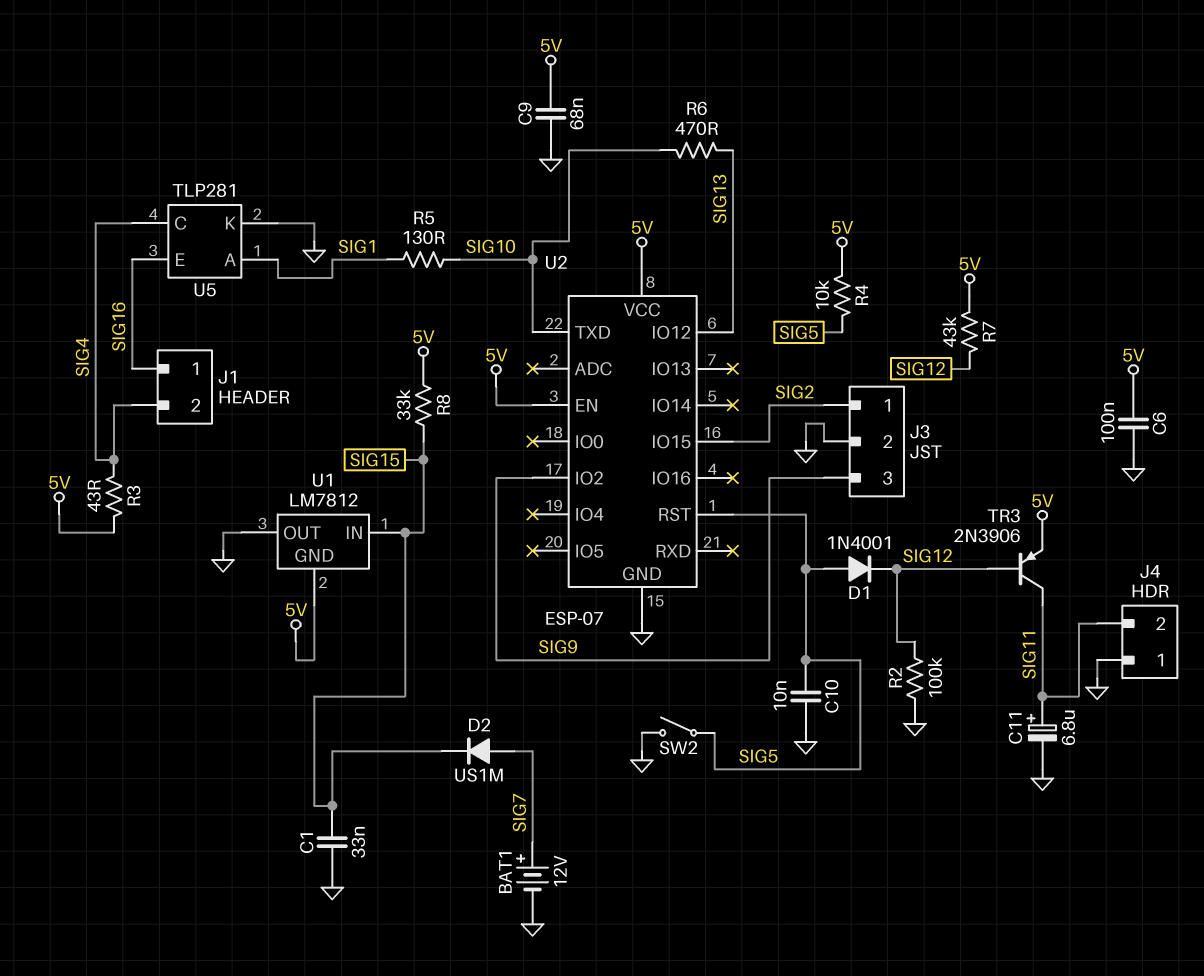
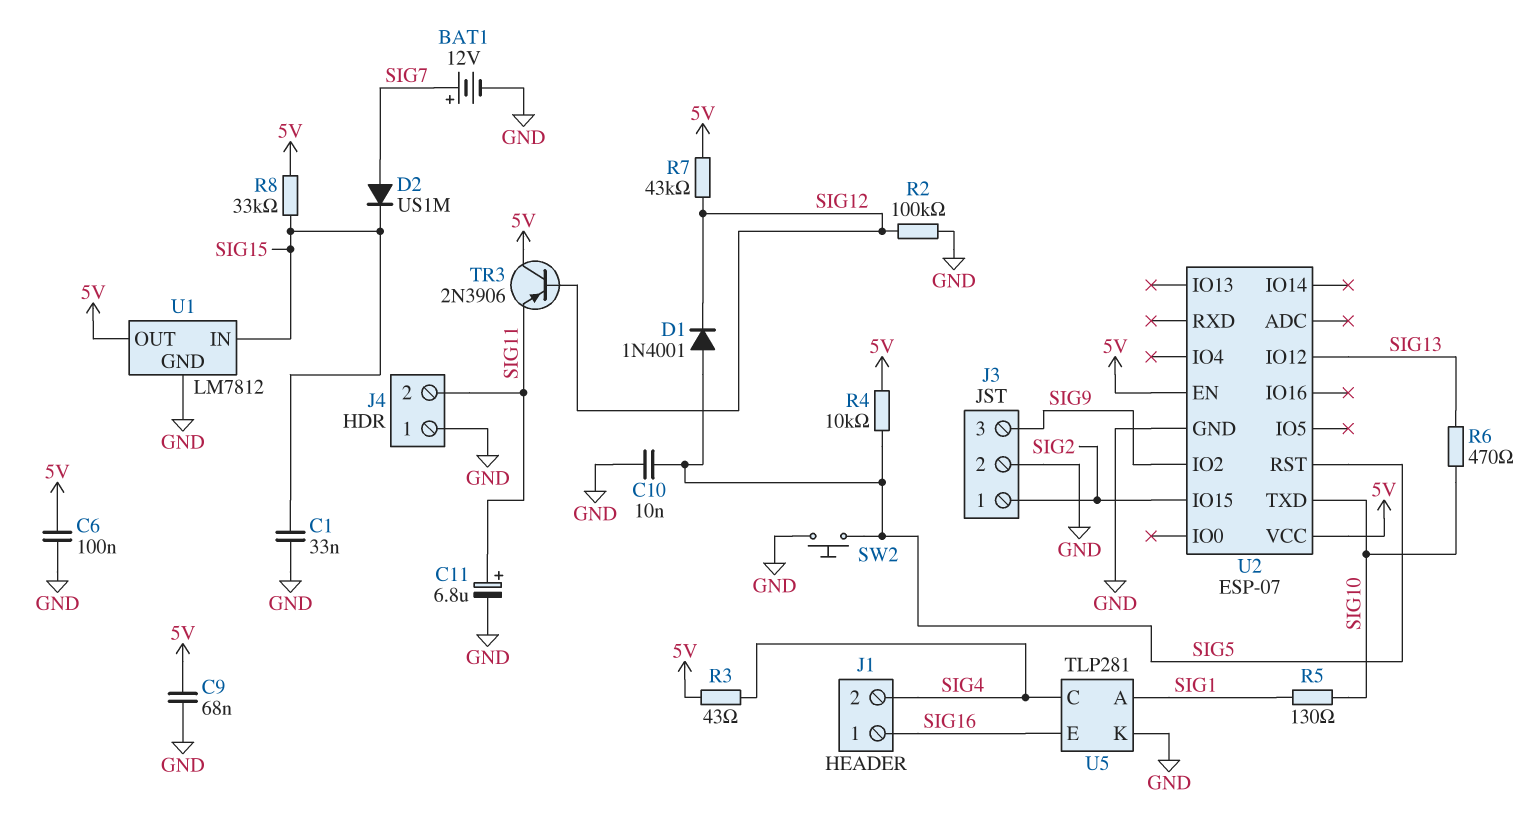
SW2: switch (GND, SIG5) -> button (GND, SIG5)
TR3: PNP 2N3906 (B SIG12, C SIG11, E 5V) -> PNP 2N3906 (B SIG12, C 5V, E SIG11)
U1 pin GND: 5V -> GND
U1 pin OUT: GND -> 5V

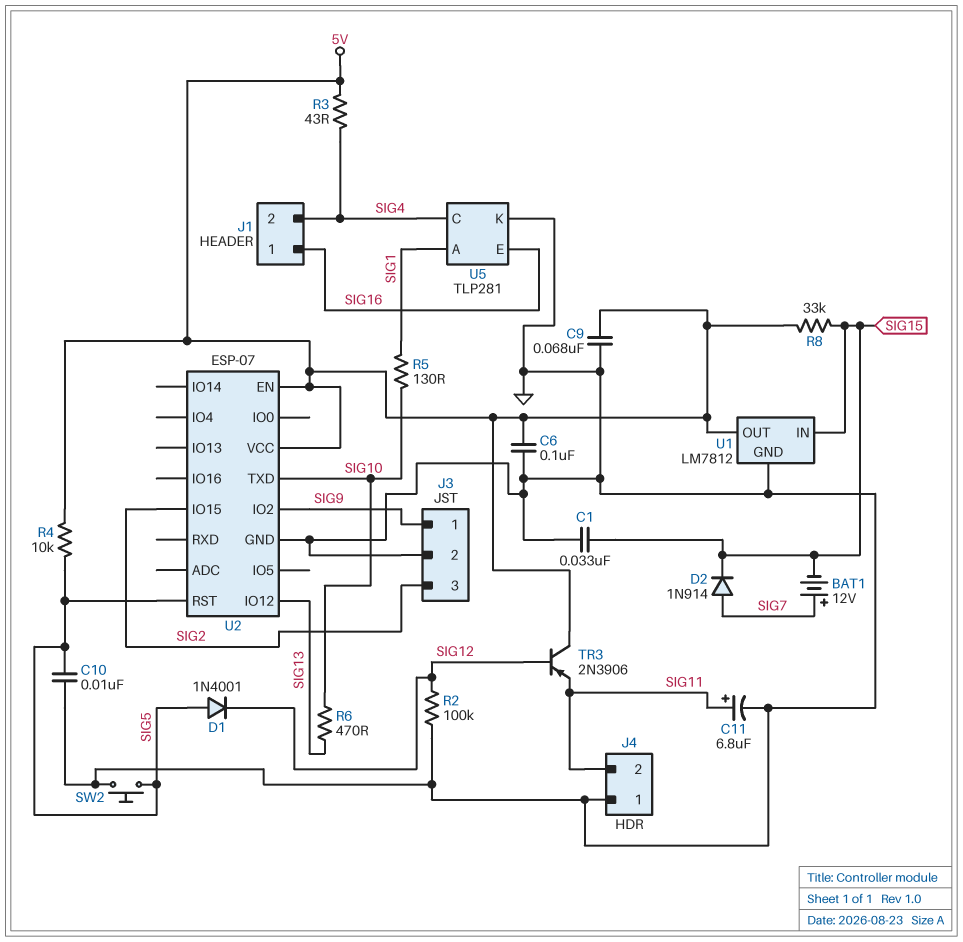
BAT1: 12V (plus SIG7, minus GND) -> 12V (plus SIG7, minus SIG15)
D2: diode US1M (A SIG7, K SIG15) -> diode 1N914 (A SIG7, K SIG15)
J3 pin 1: SIG2 -> SIG9
J3 pin 3: SIG9 -> SIG2
R7: 43k (5V, SIG12) -> none

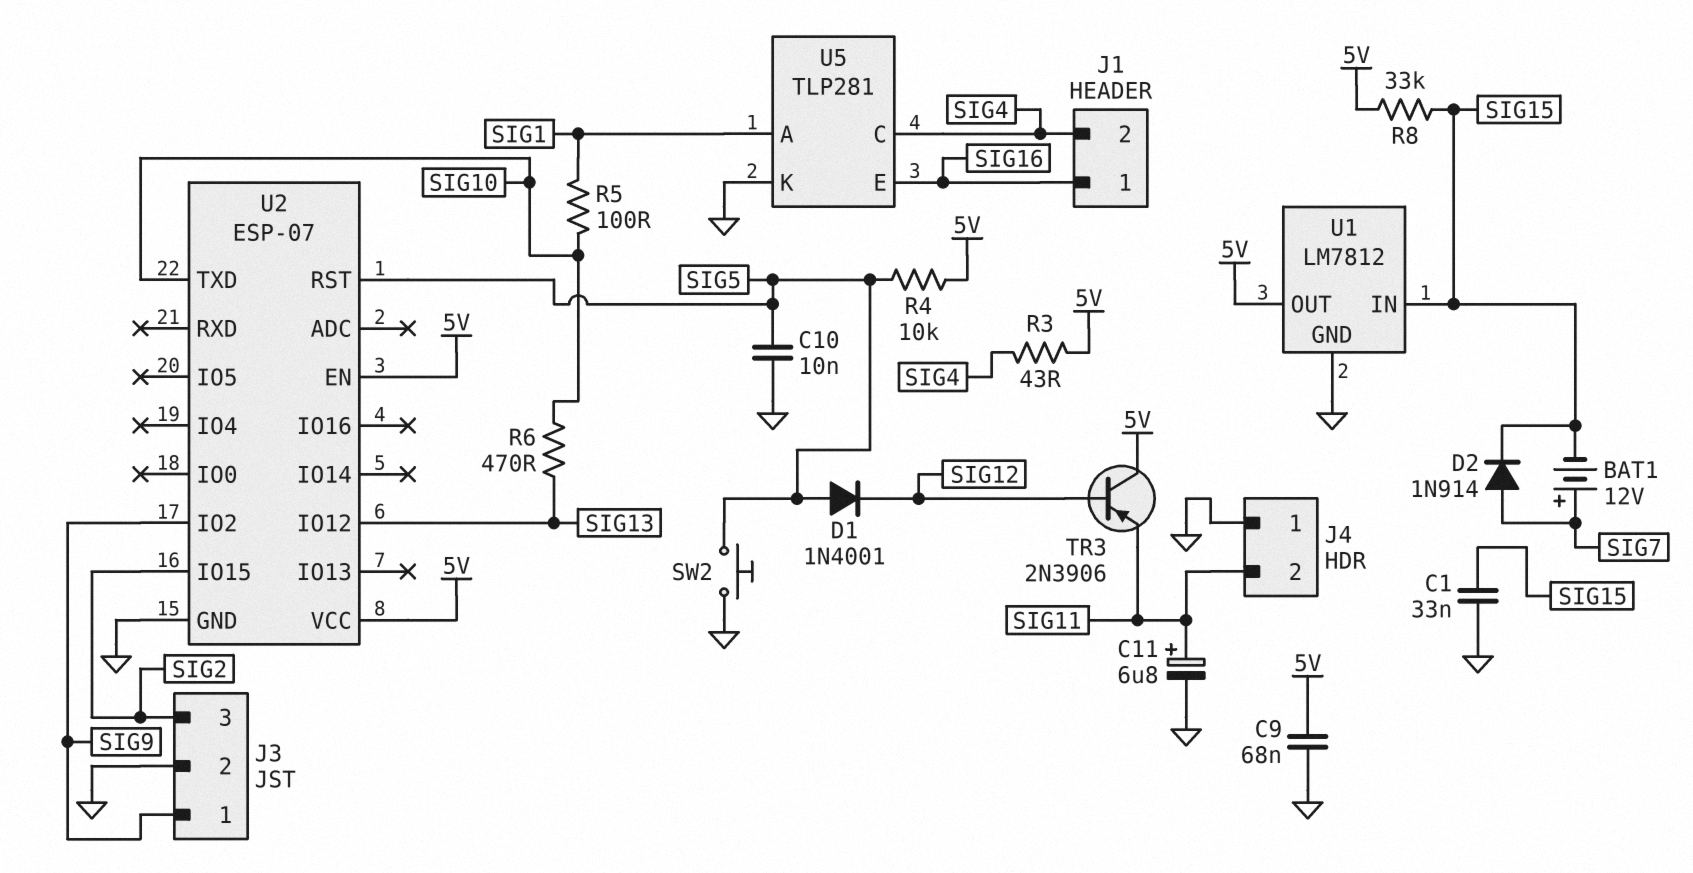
C6: 100nF (5V, GND) -> none
R2: 100k (GND, SIG12) -> none
R5: 130 (SIG1, SIG10) -> 100 (SIG1, SIG10)

